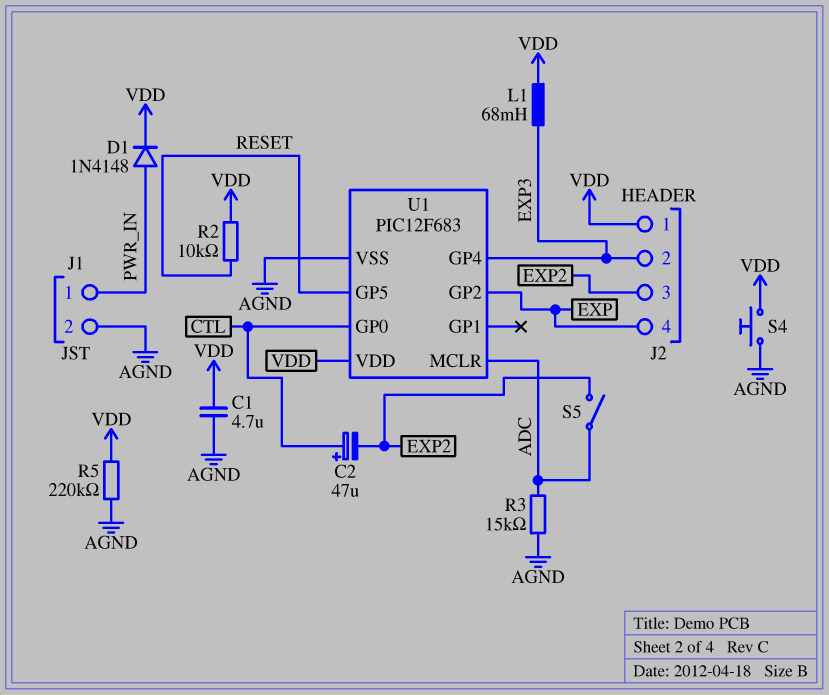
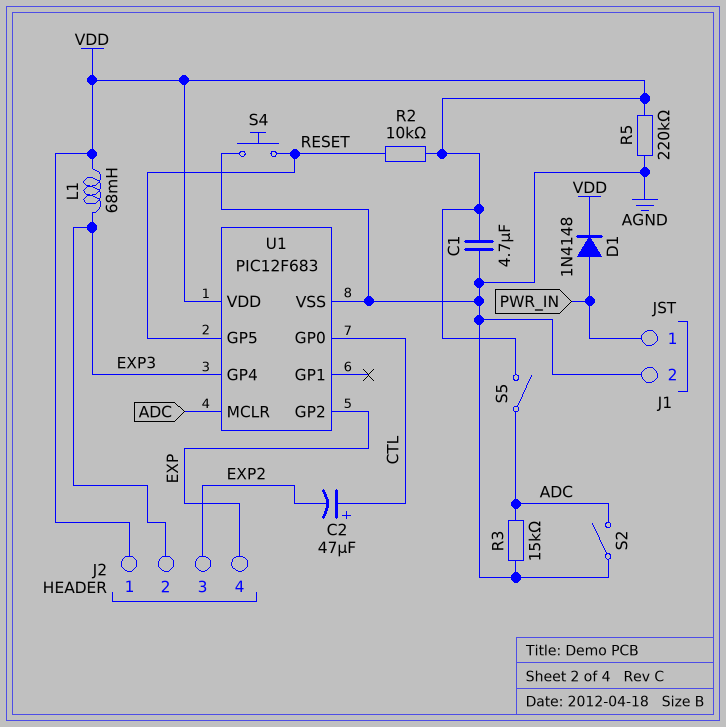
S2: none -> switch (ADC, AGND)
S4: button (AGND, VDD) -> button (AGND, RESET)
S5: switch (ADC, EXP2) -> switch (ADC, VDD)

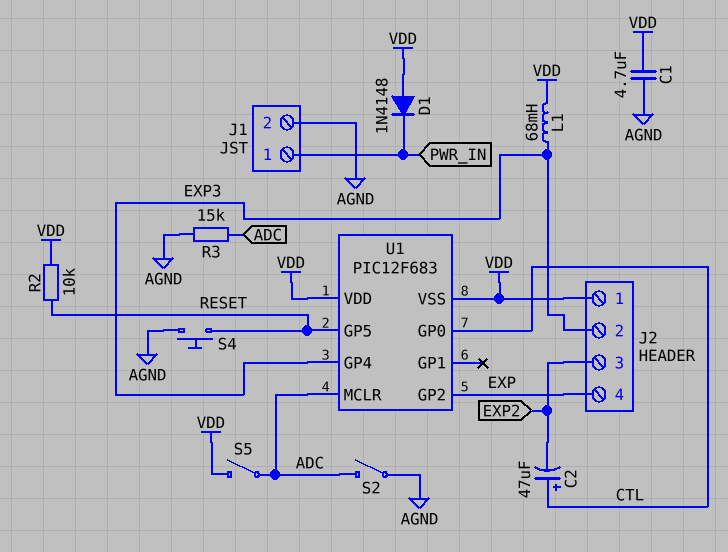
D1: diode 1N4148 (A PWR_IN, K VDD) -> diode 1N4148 (A VDD, K PWR_IN)
R5: 220k (AGND, VDD) -> none
U1 pin VSS: AGND -> VDD

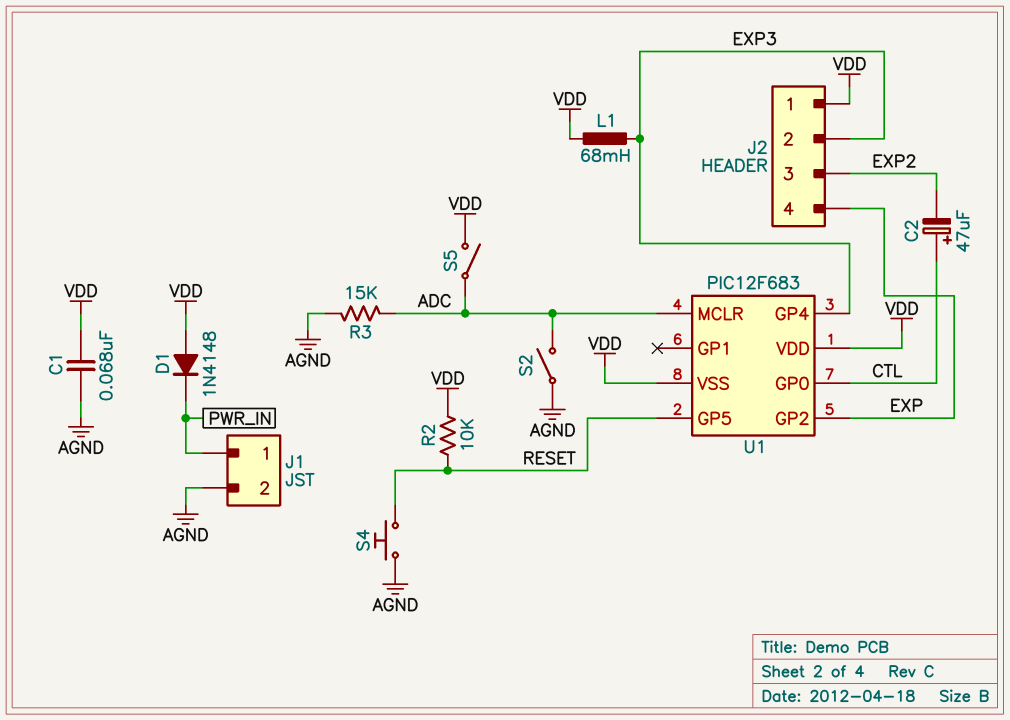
C1: 4.7uF (AGND, VDD) -> 68nF (AGND, VDD)

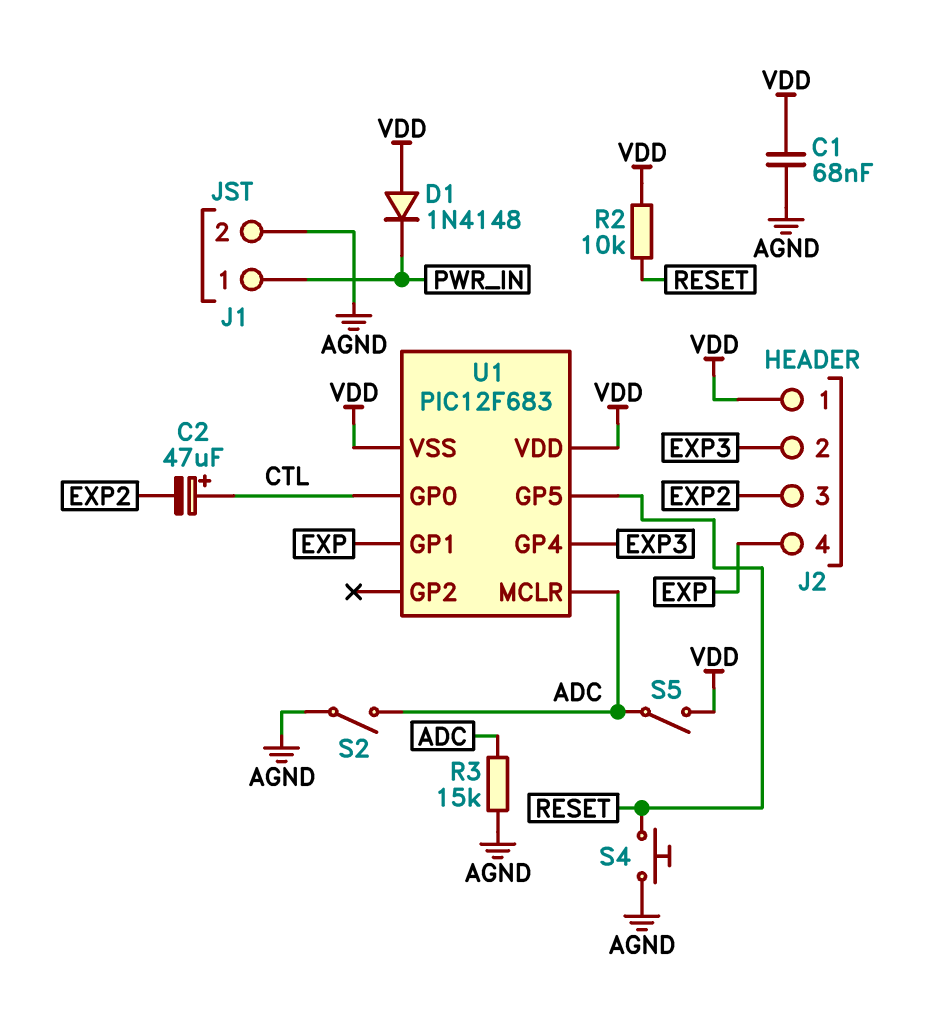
L1: 68mH (EXP3, VDD) -> none
U1 pin GP1: none -> EXP
U1 pin GP2: EXP -> none

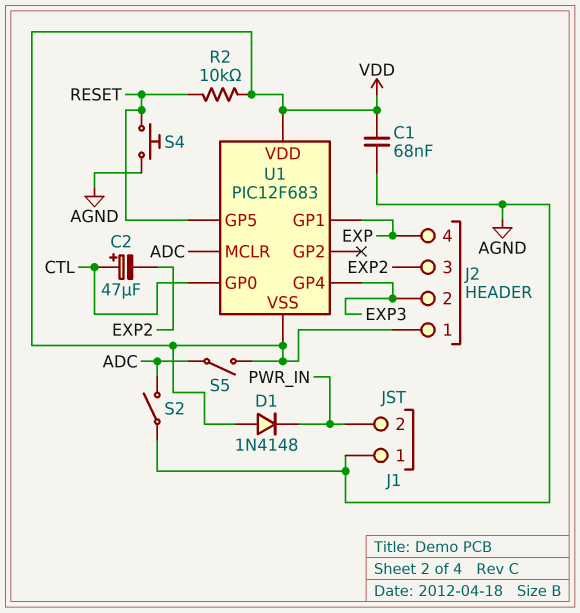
J1 pin 1: PWR_IN -> AGND
J1 pin 2: AGND -> PWR_IN
R3: 15k (ADC, AGND) -> none

